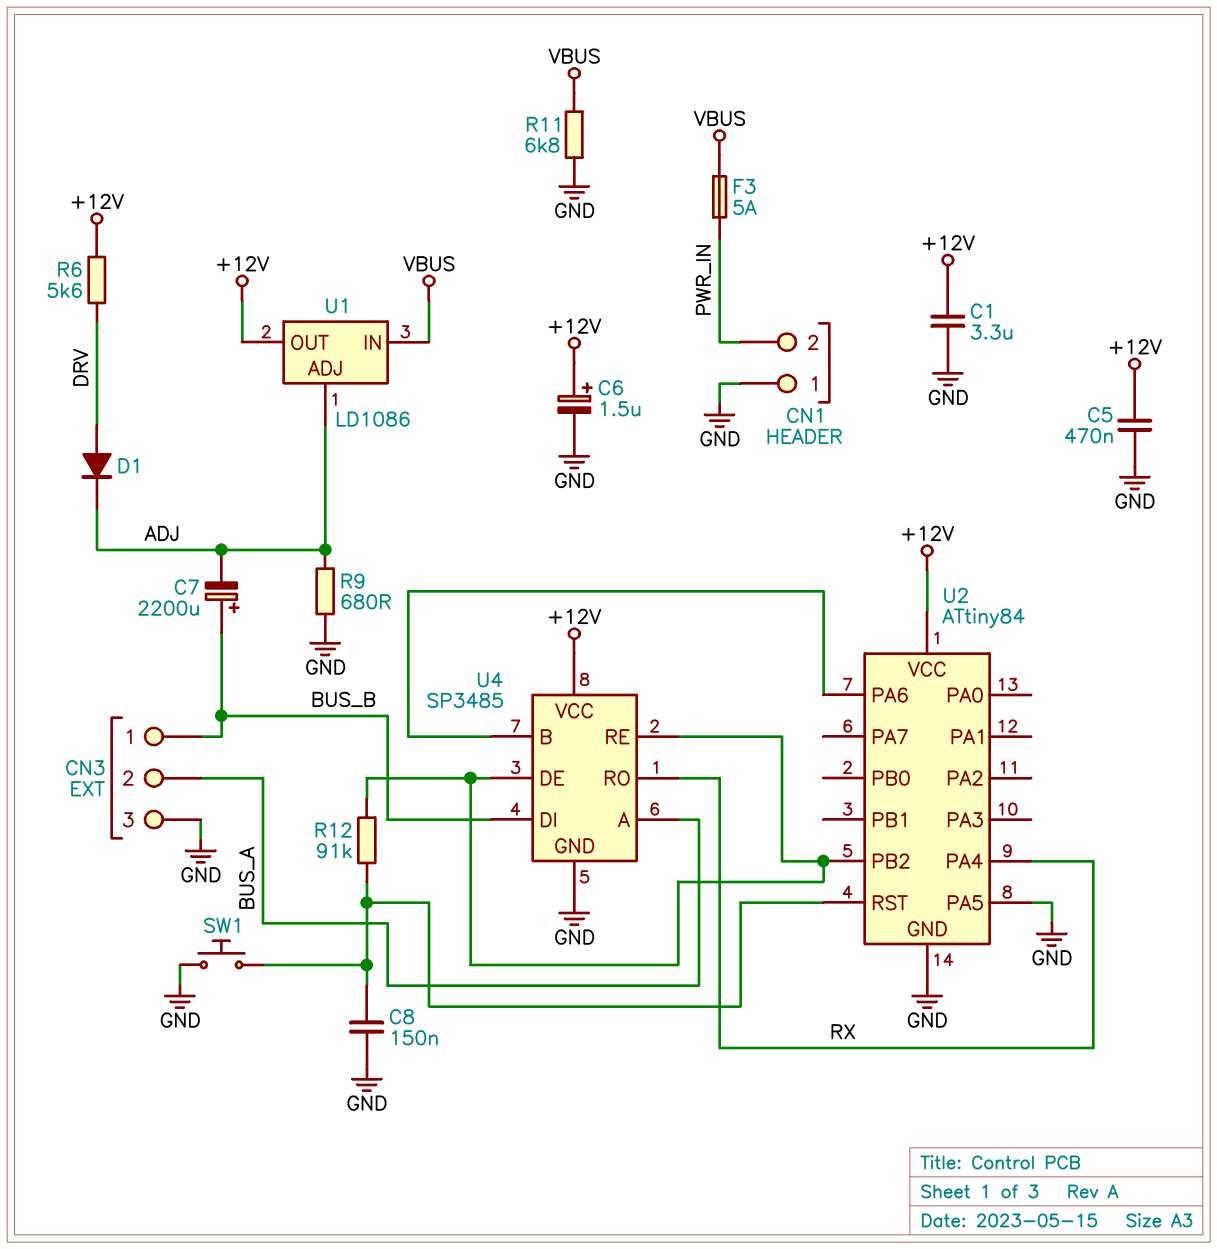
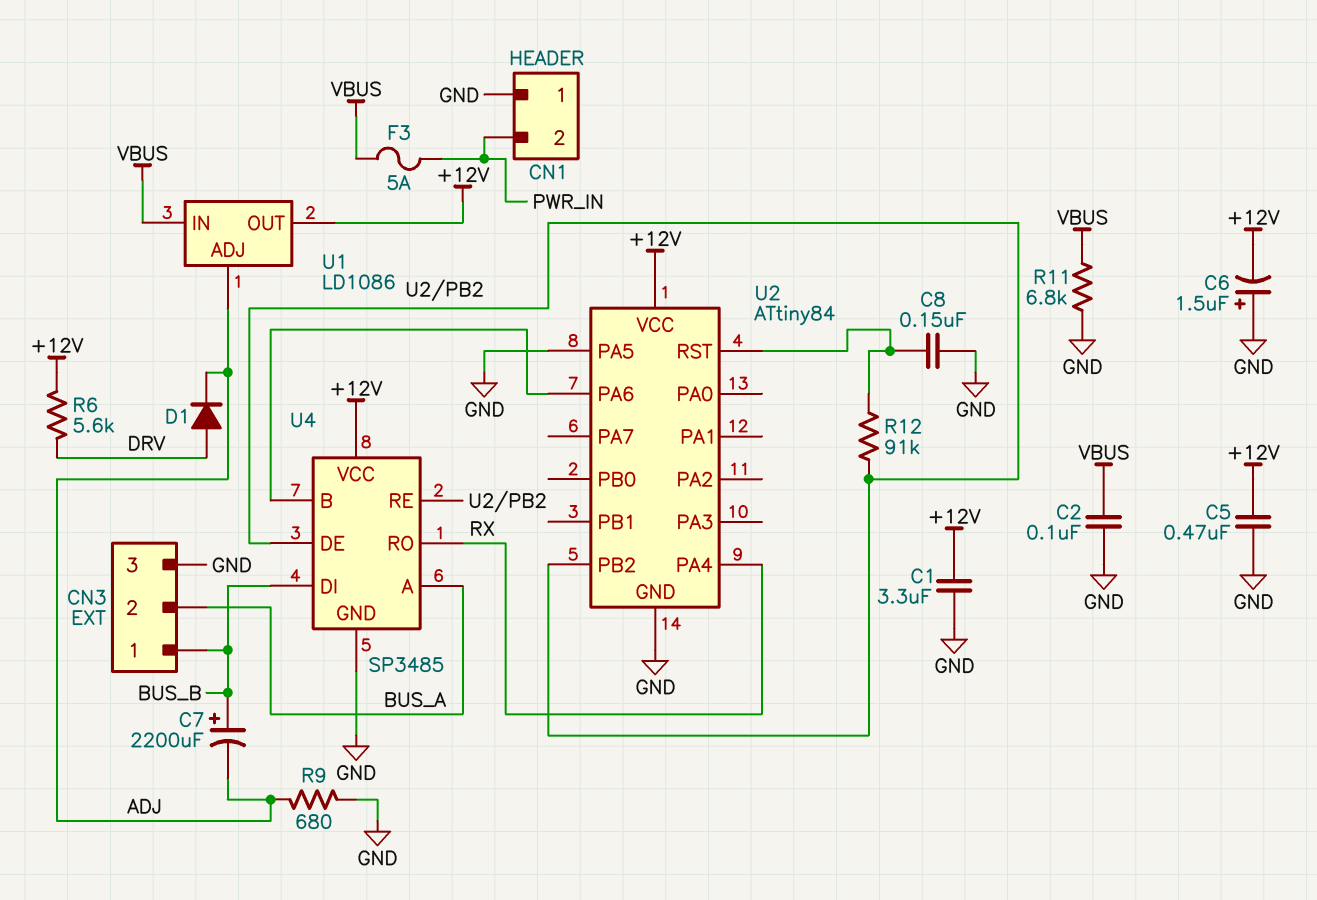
C2: none -> 100nF (GND, VBUS)
C6: 1.5uF (plus +12V, minus GND) -> 1.5uF (plus GND, minus +12V)
SW1: button (GND, U2/RST) -> none

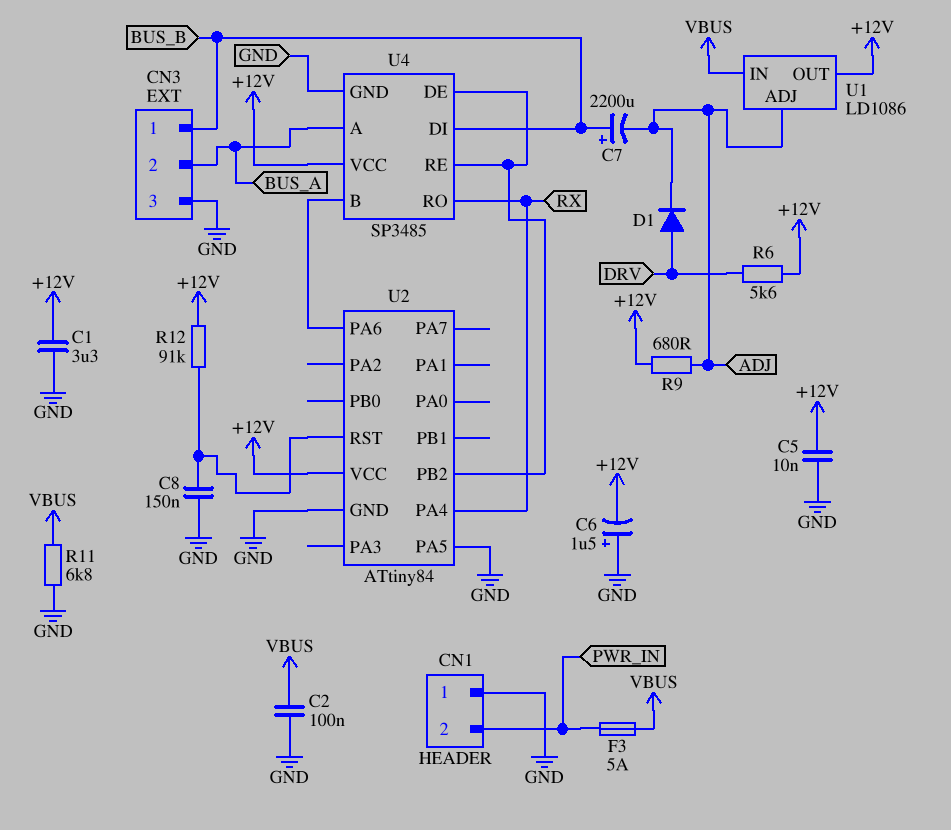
C5: 470nF (+12V, GND) -> 10nF (+12V, GND)
R9: 680 (ADJ, GND) -> 680 (+12V, ADJ)
R12: 91k (U2/PB2, U2/RST) -> 91k (+12V, U2/RST)

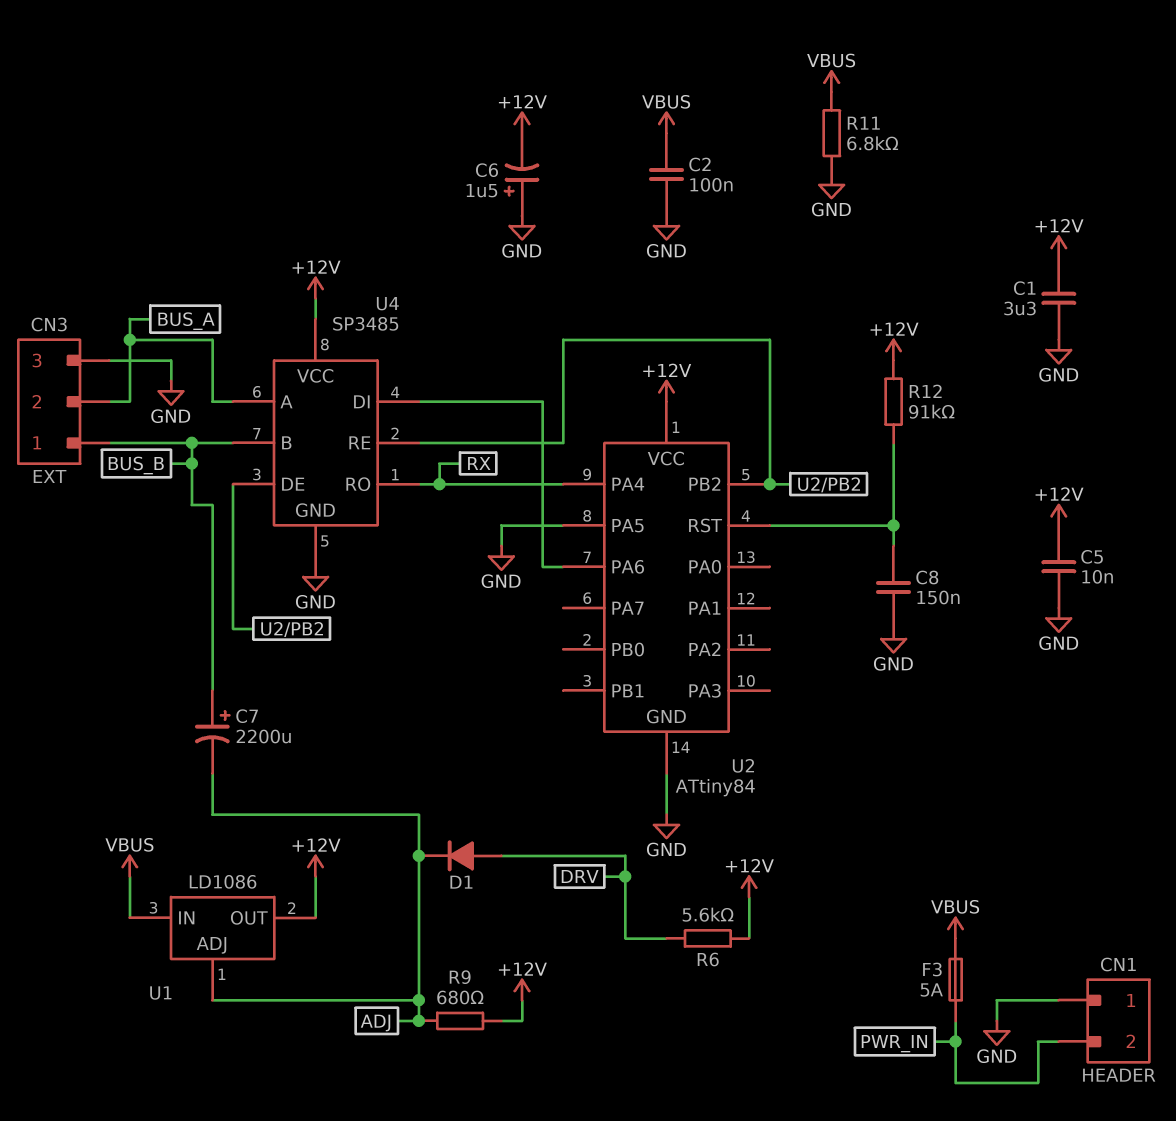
U4 pin B: U2/PA6 -> BUS_B
U4 pin DI: BUS_B -> U2/PA6

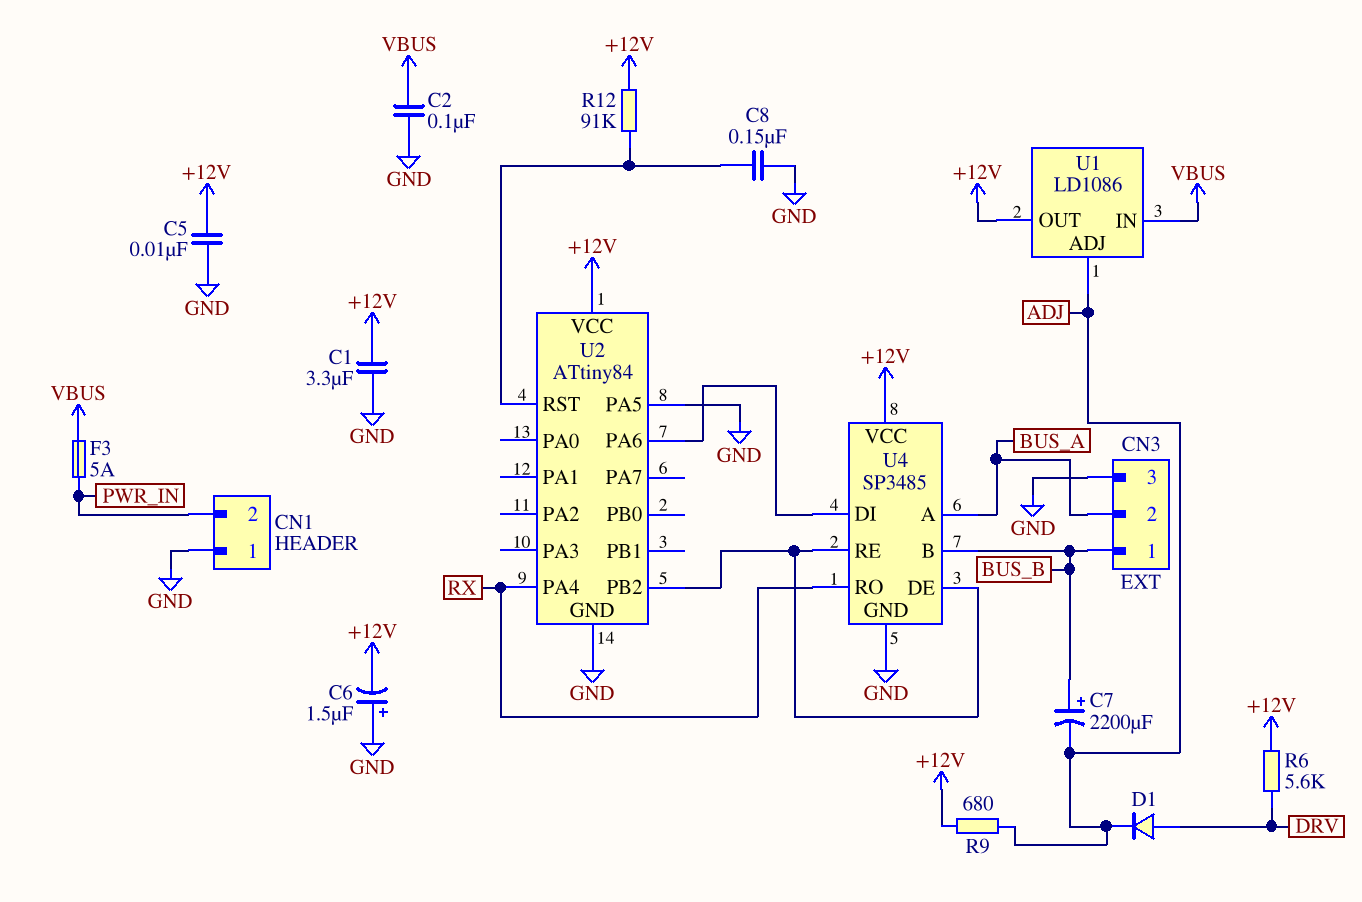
R11: 6.8k (GND, VBUS) -> none

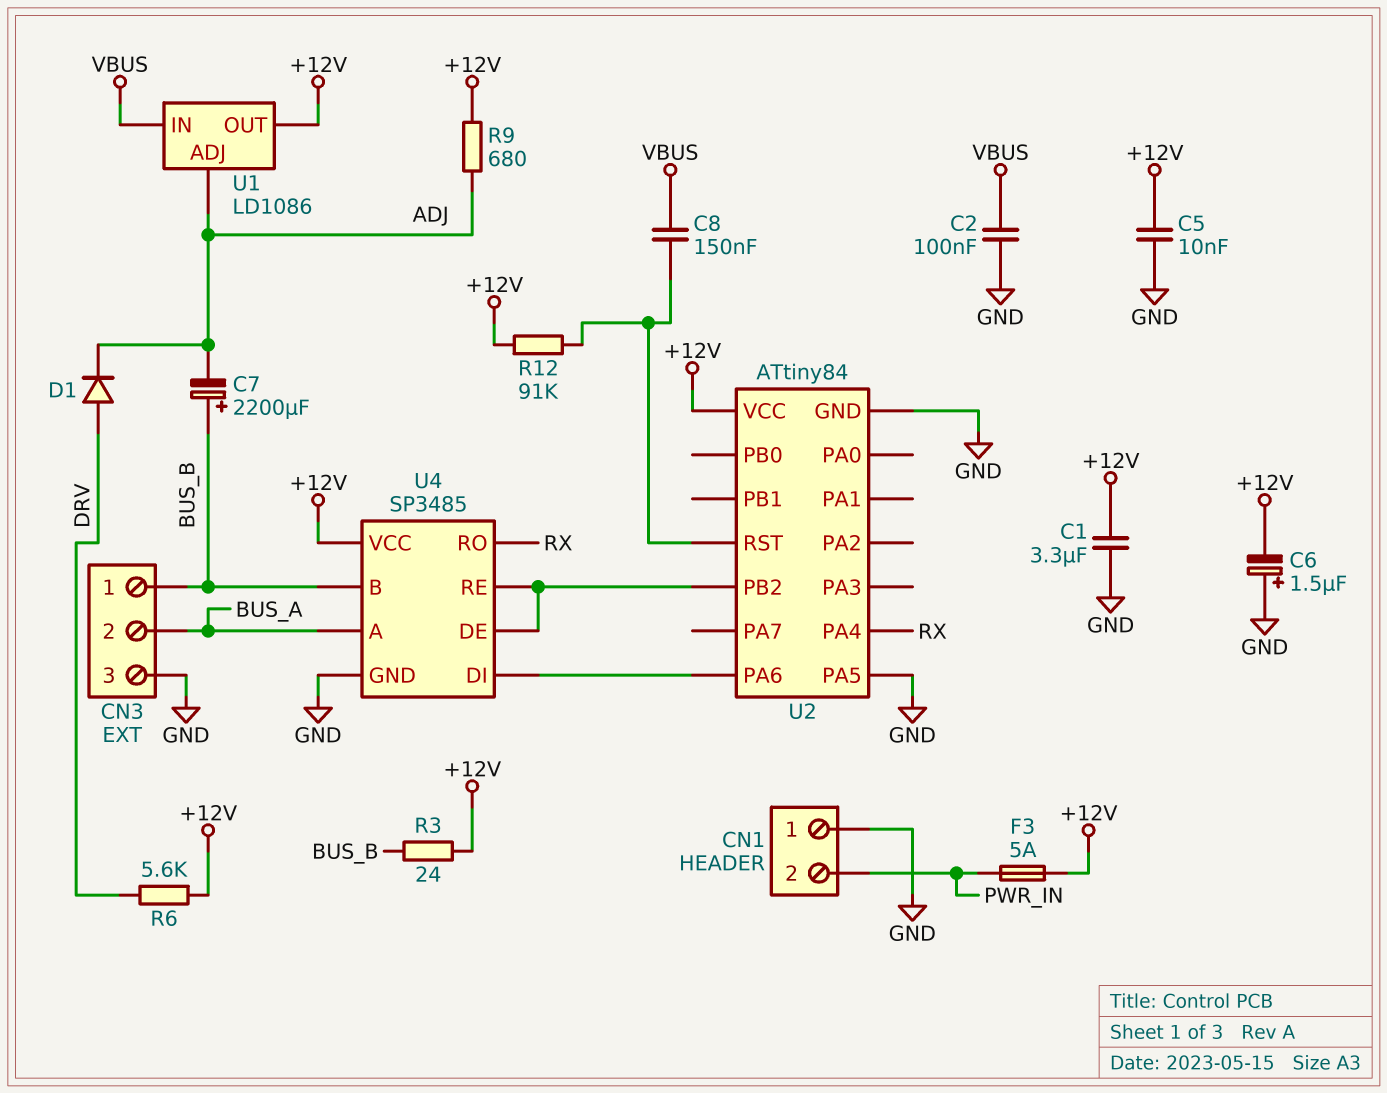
C8: 150nF (GND, U2/RST) -> 150nF (U2/RST, VBUS)
F3: 5A (PWR_IN, VBUS) -> 5A (+12V, PWR_IN)
R3: none -> 24 (+12V, BUS_B)

